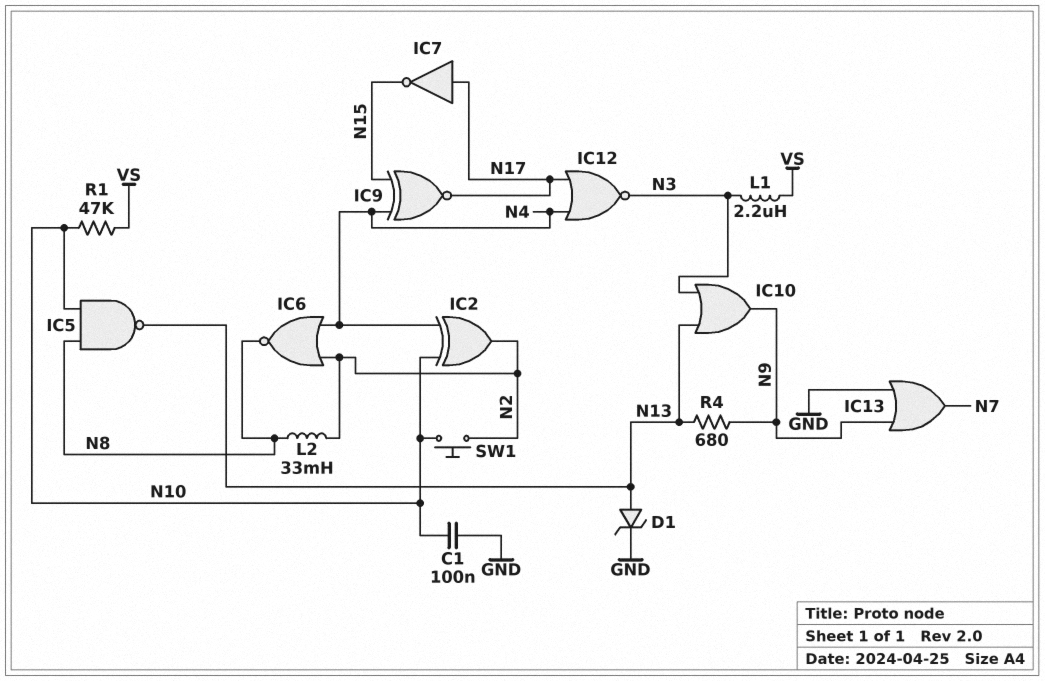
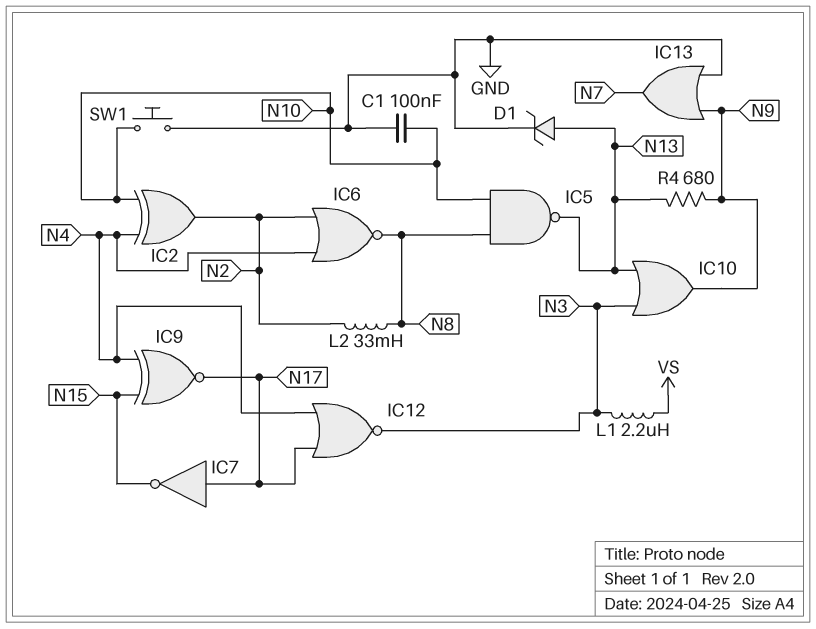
R1: 47k (N10, VS) -> none
SW1: button (N2, N10) -> button (GND, N10)

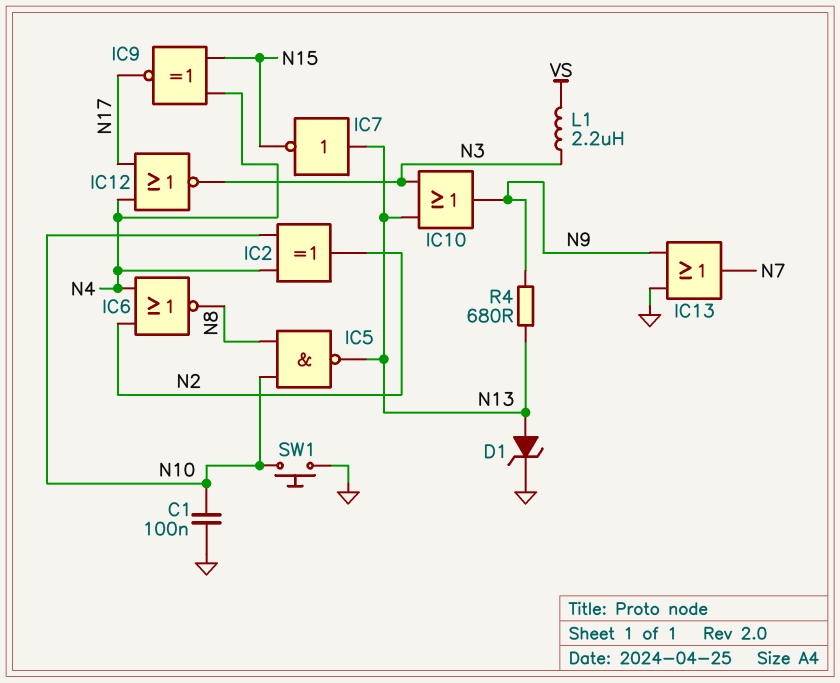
IC7: NOT (in N17, out N15) -> NOT (in N13, out N15)
L2: 33mH (N2, N8) -> none

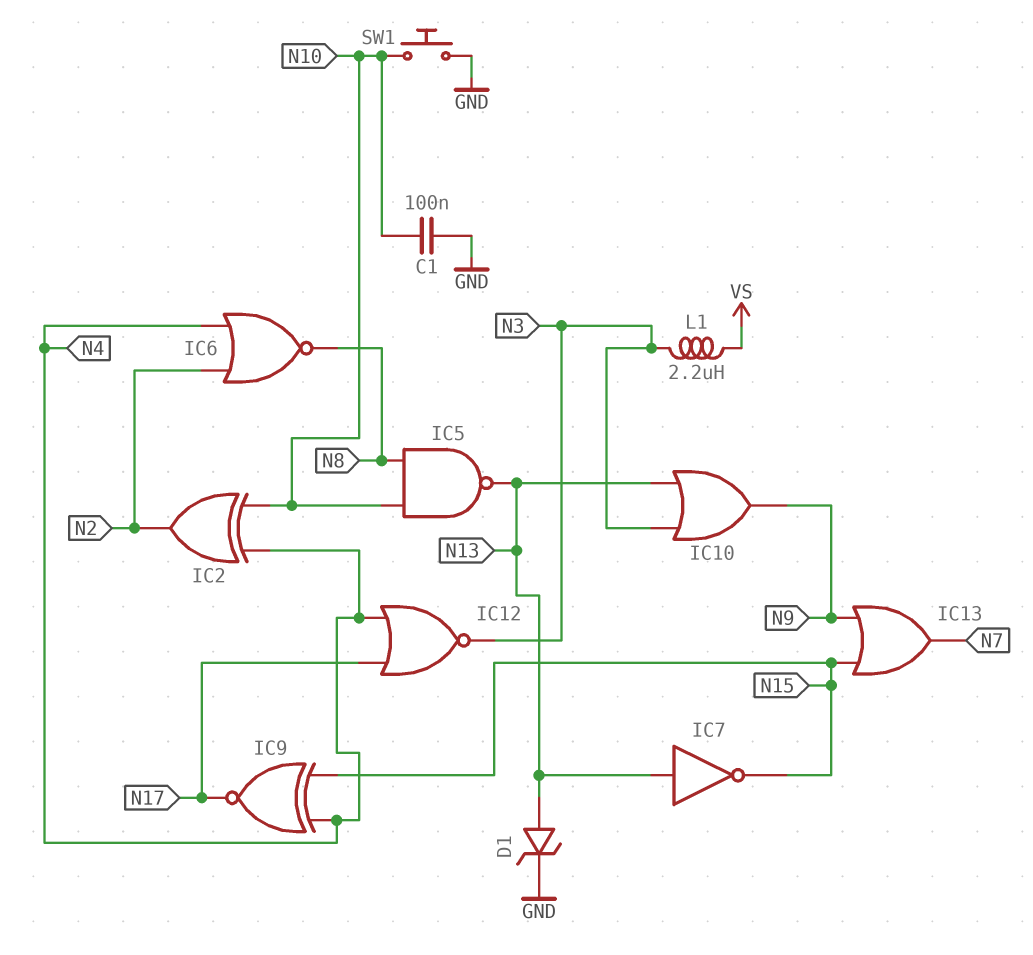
IC13: OR (in GND, in N9, out N7) -> OR (in N9, in N15, out N7)
R4: 680 (N9, N13) -> none

